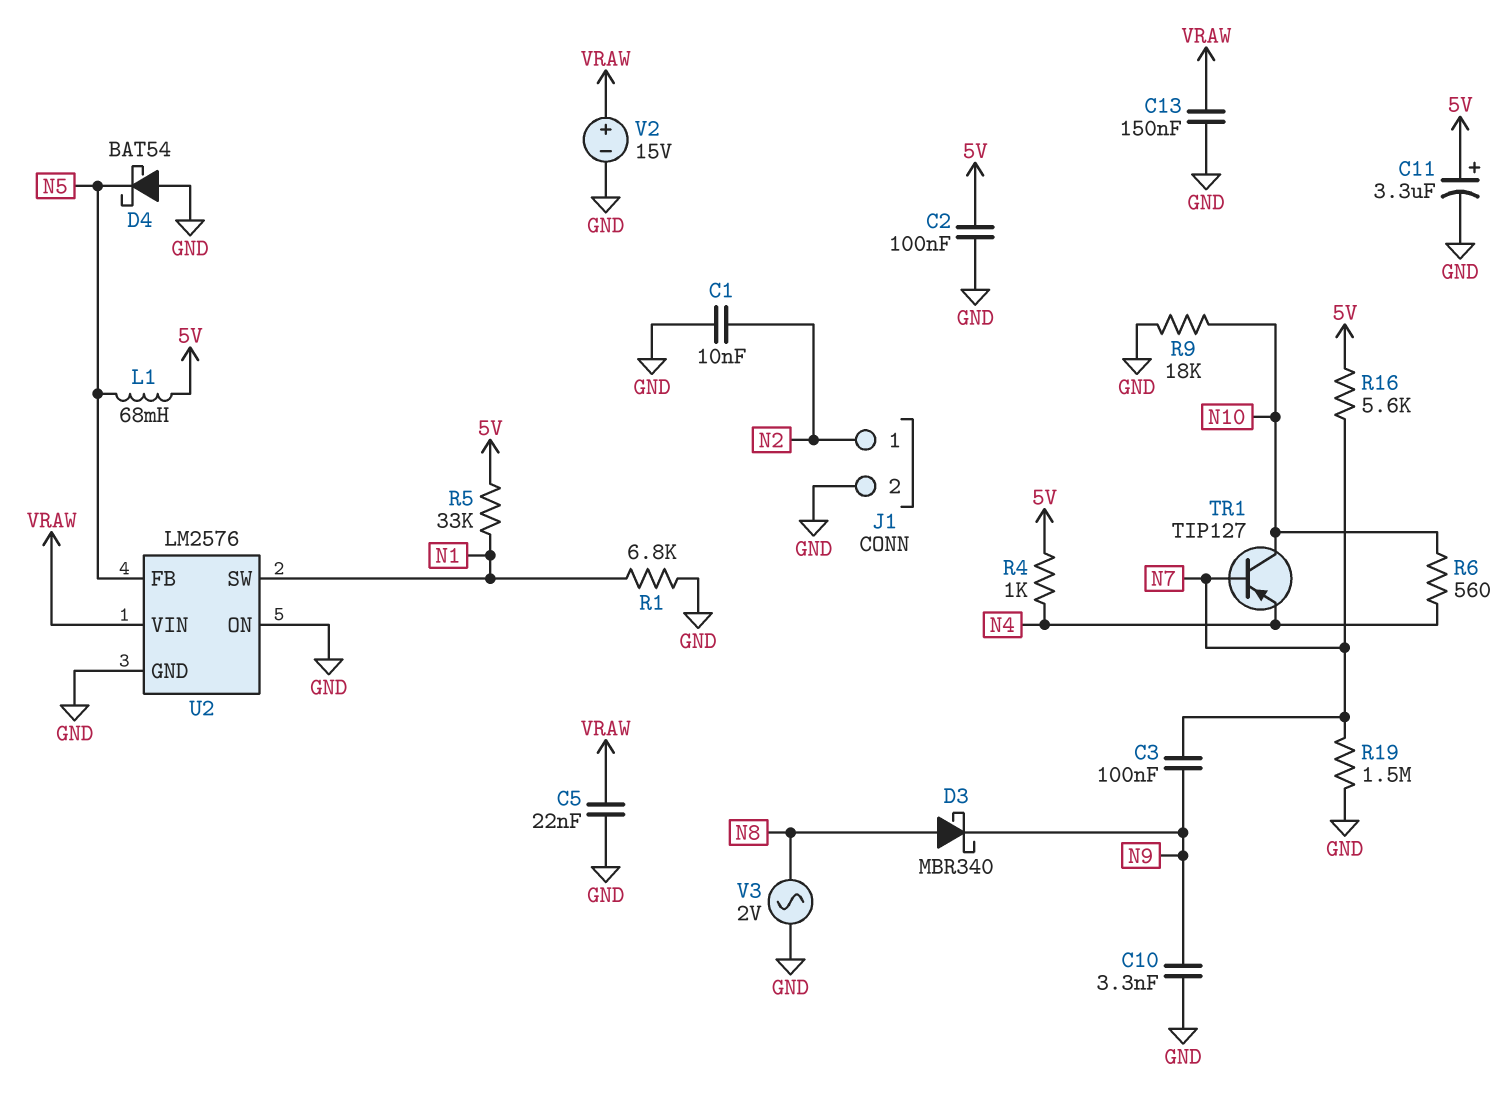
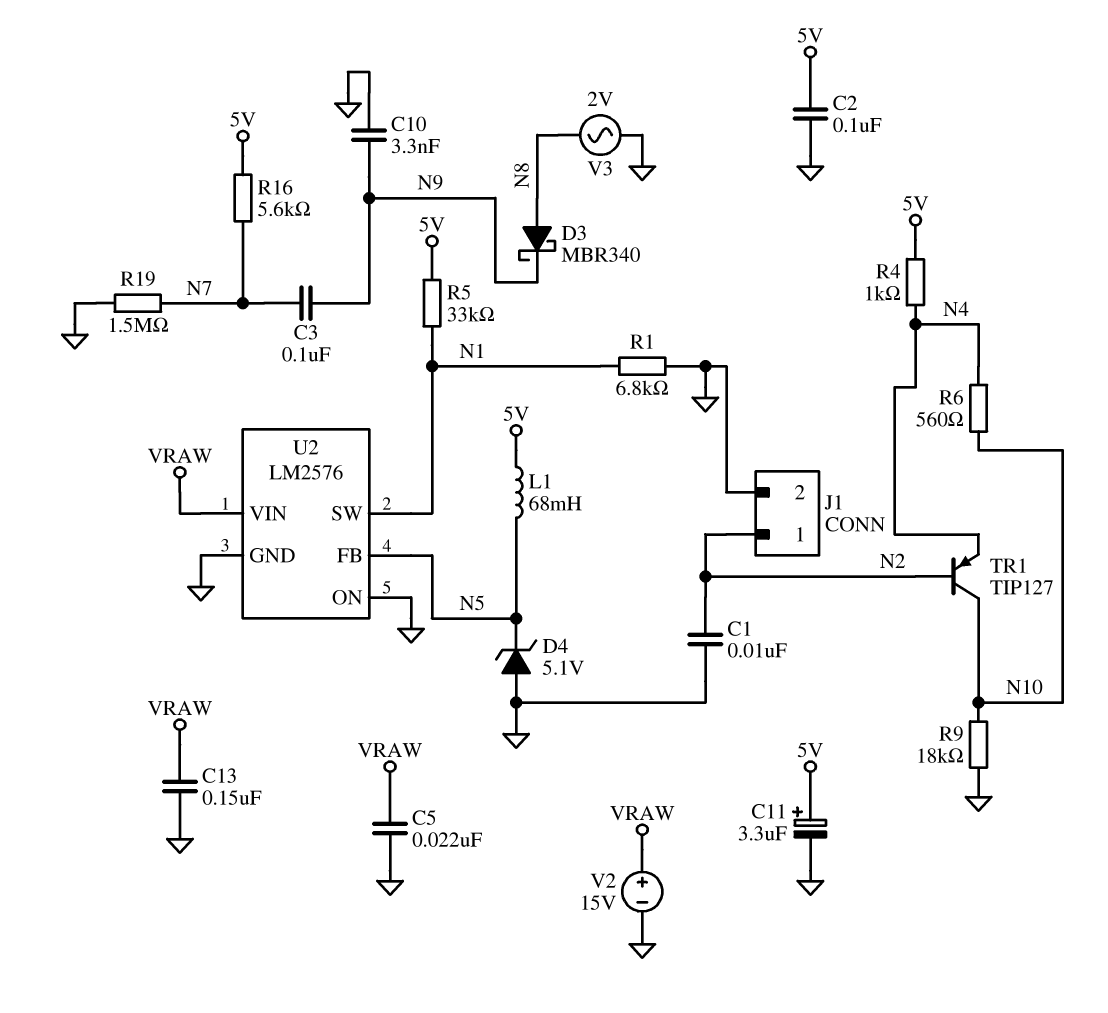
D4: schottky BAT54 (A GND, K N5) -> zener 5.1V (A GND, K N5)
TR1: PNP TIP127 (B N7, C N10, E N4) -> PNP TIP127 (B N2, C N10, E N4)

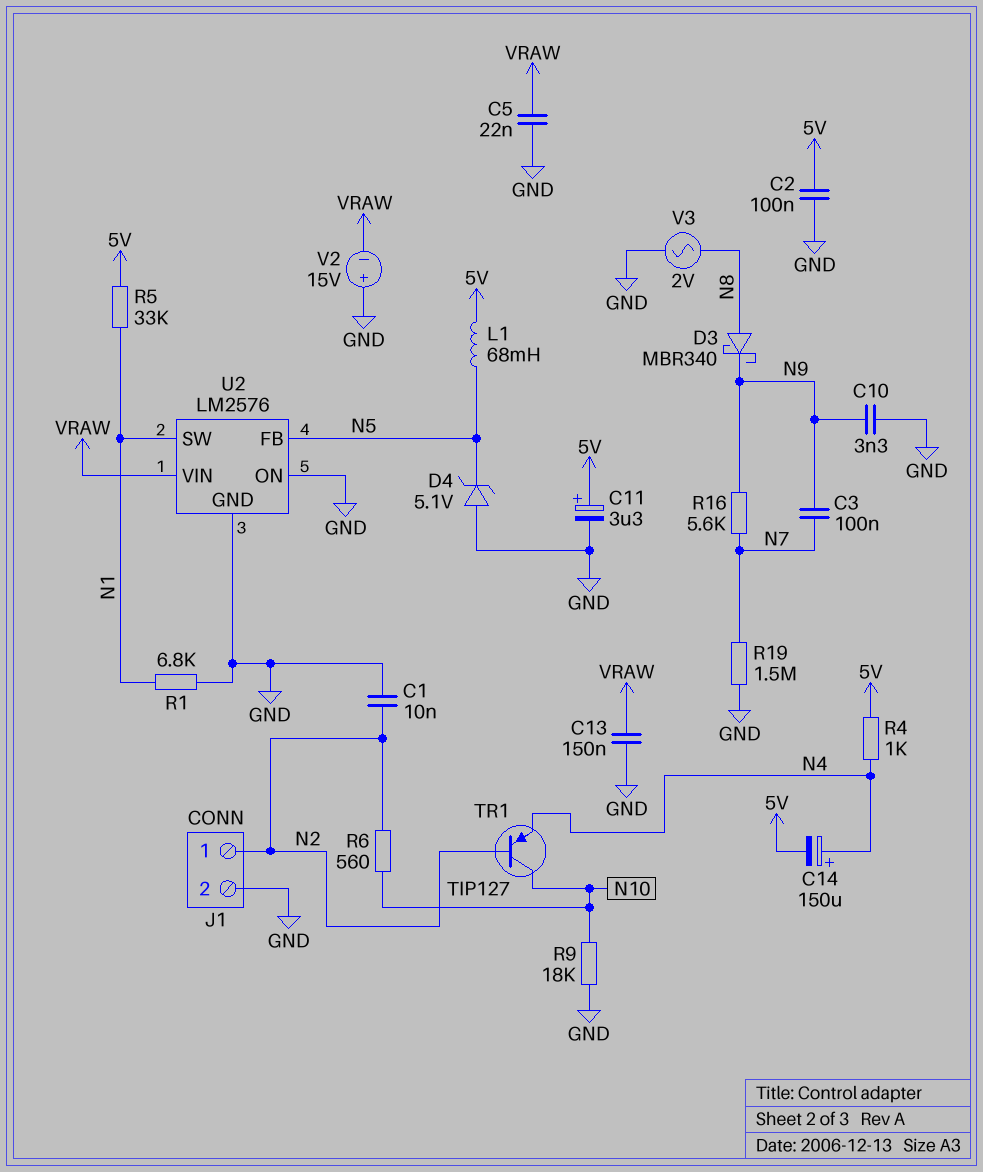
C14: none -> 150uF (plus N4, minus 5V)
R6: 560 (N4, N10) -> 560 (N2, N10)
R16: 5.6k (5V, N7) -> 5.6k (N7, N9)
V2: 15V (plus VRAW, minus GND) -> 15V (plus GND, minus VRAW)

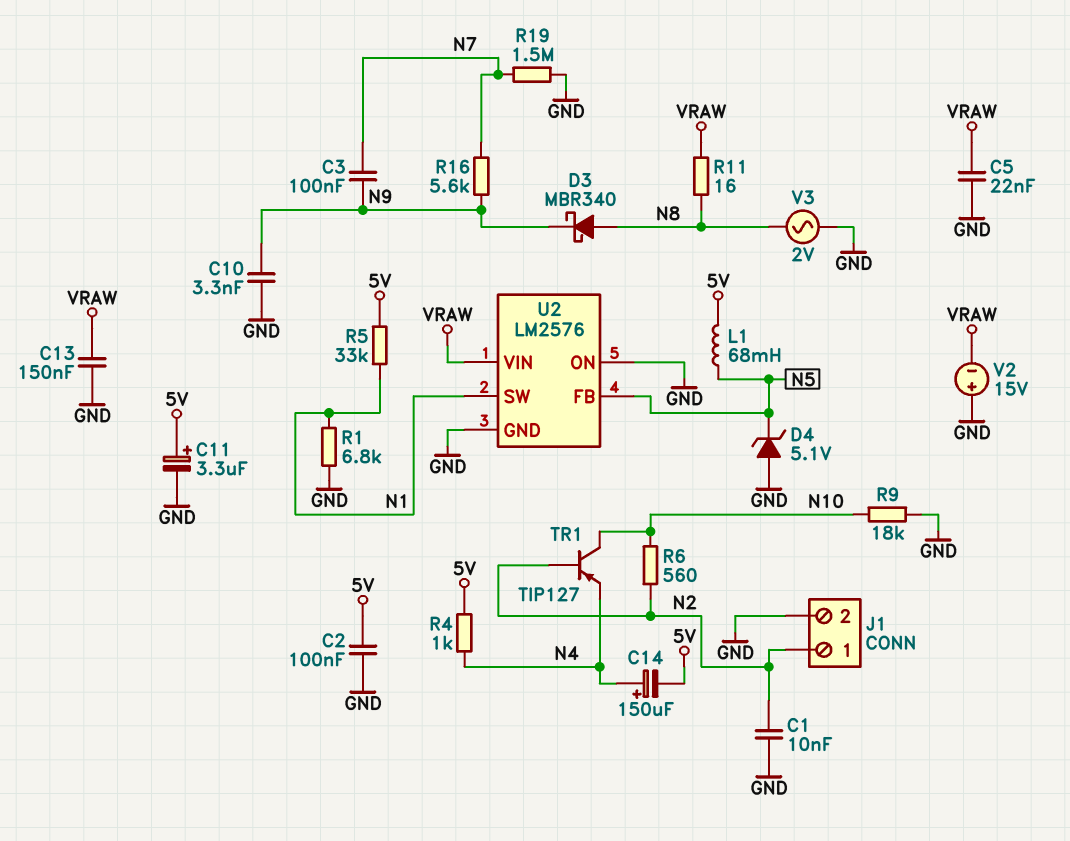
R11: none -> 16 (N8, VRAW)

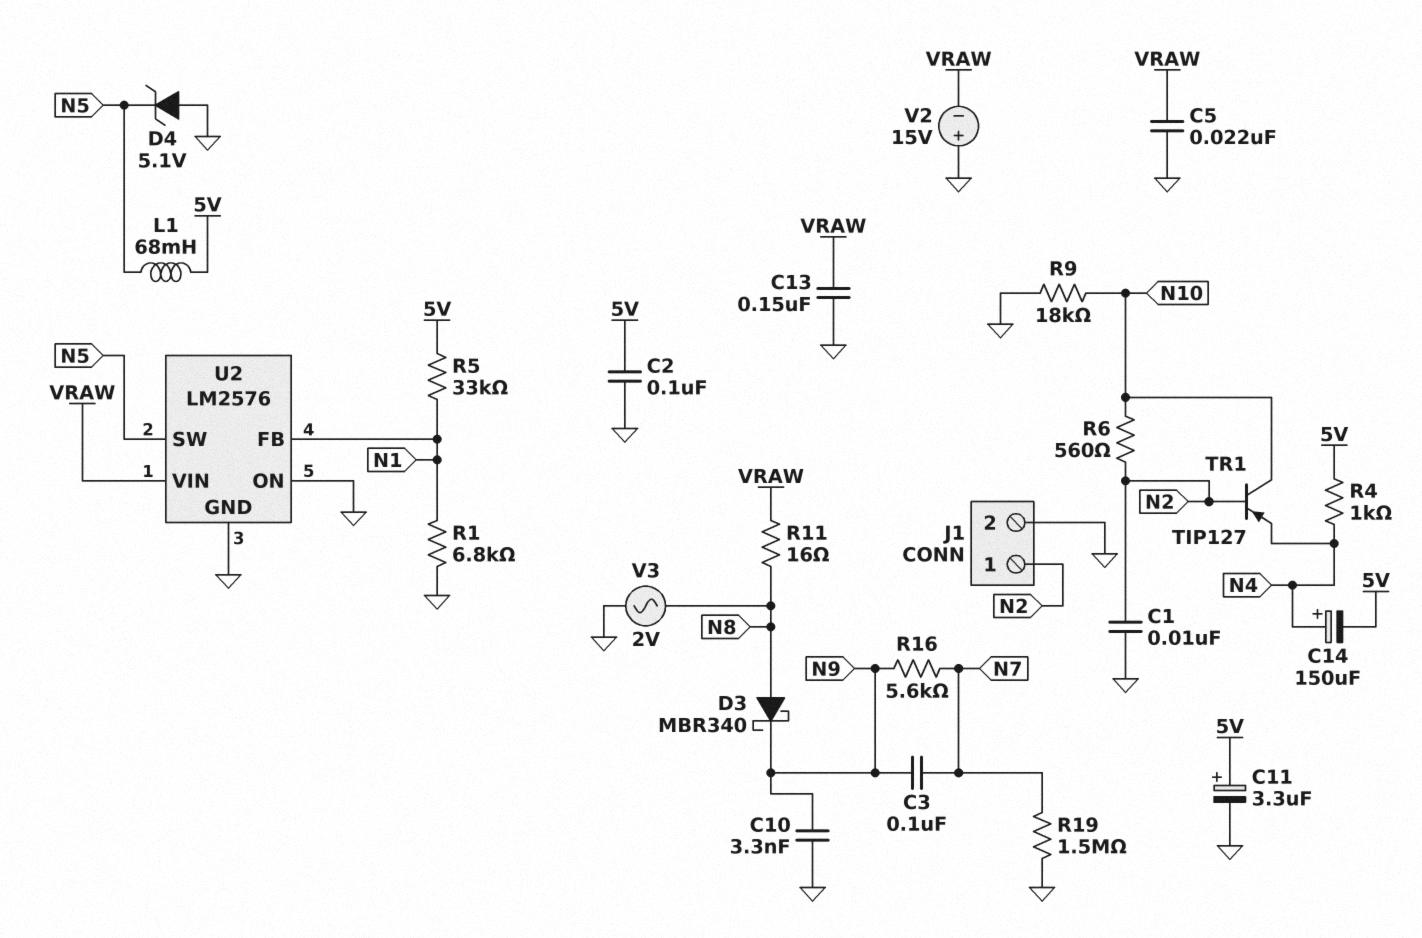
U2 pin FB: N5 -> N1
U2 pin SW: N1 -> N5

